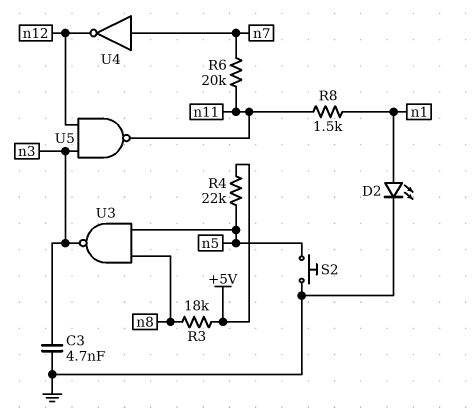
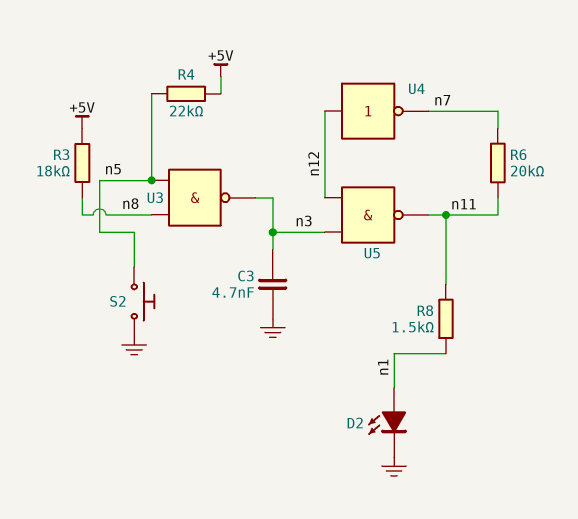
U4: NOT (in n7, out n12) -> NOT (in n12, out n7)

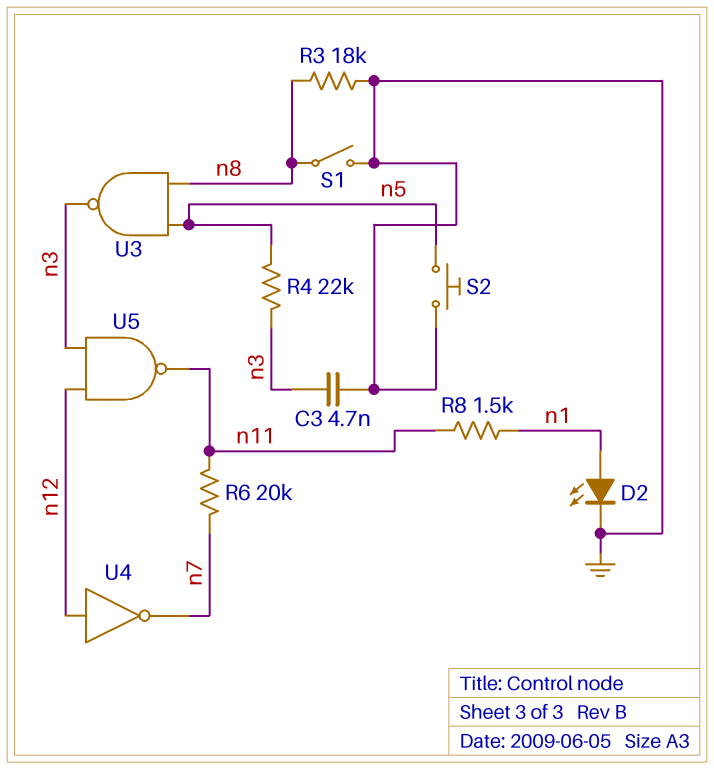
R3: 18k (+5V, n8) -> 18k (GND, n8)
R4: 22k (+5V, n5) -> 22k (n3, n5)
S1: none -> switch (GND, n8)

